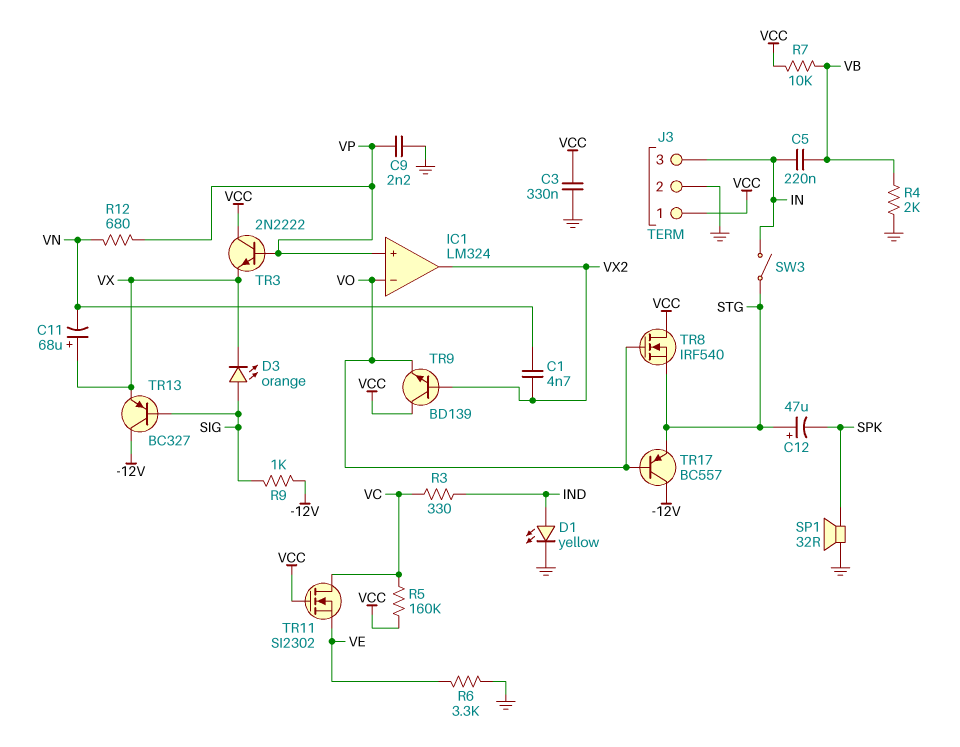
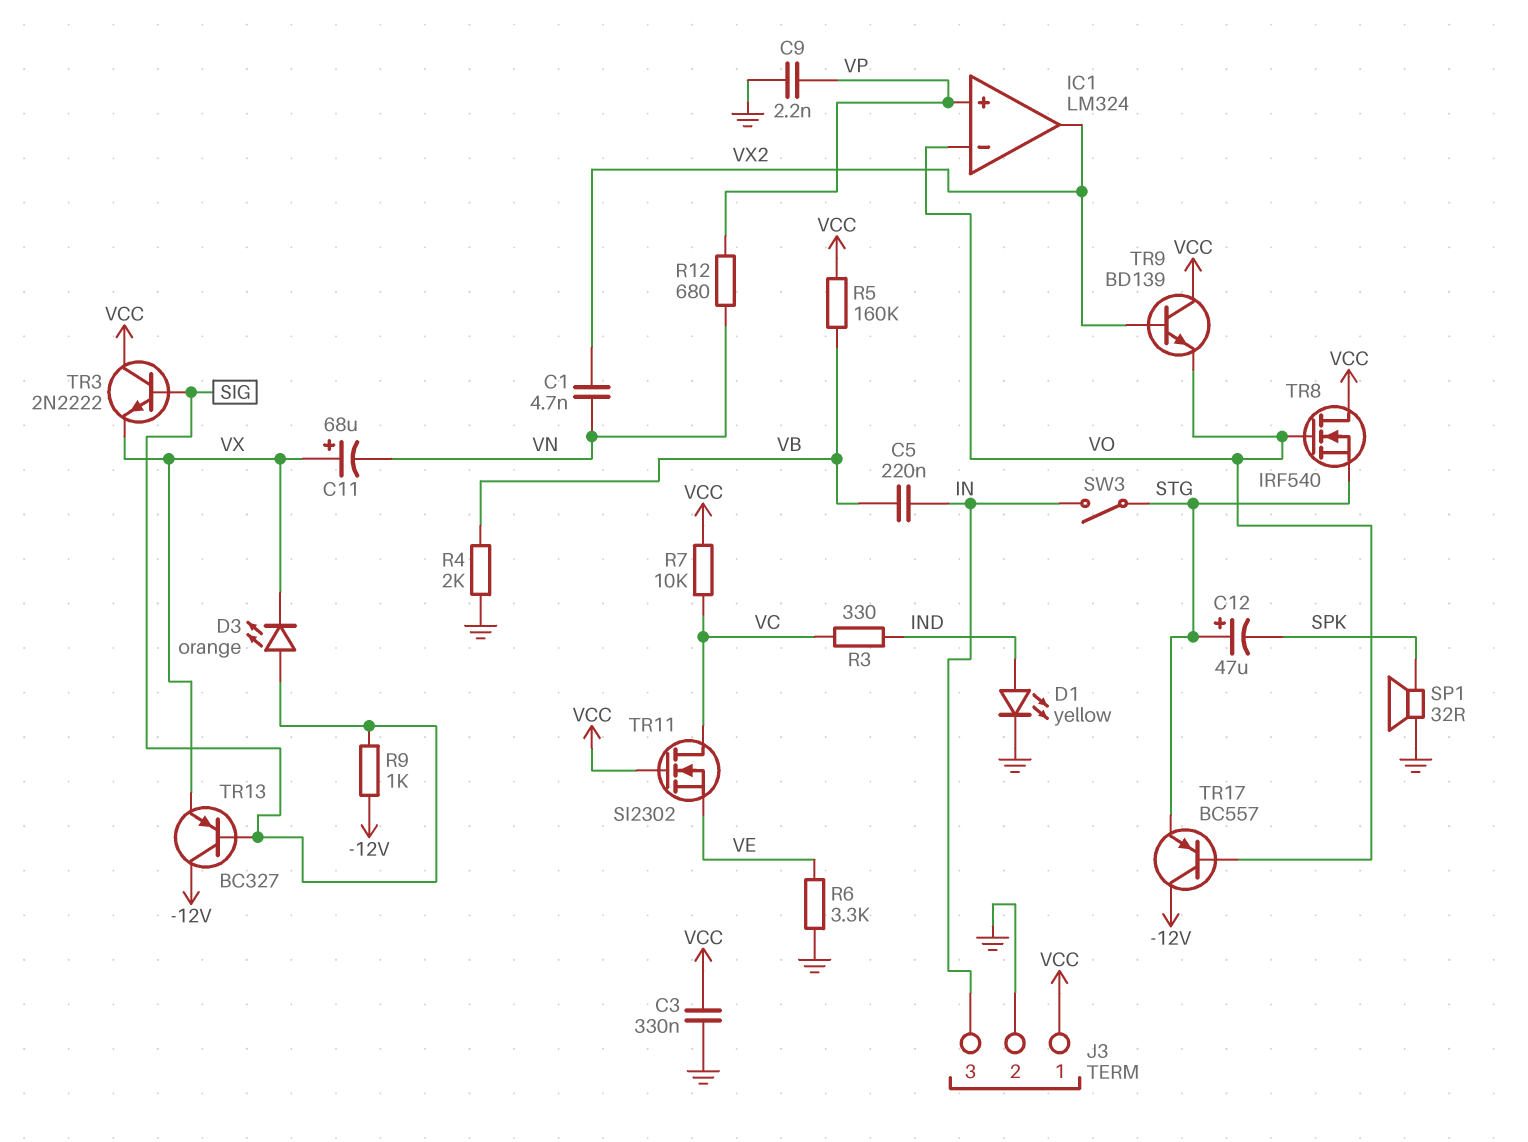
R5: 160k (VC, VCC) -> 160k (VB, VCC)
R7: 10k (VB, VCC) -> 10k (VC, VCC)
TR3: NPN 2N2222 (B VP, C VCC, E VX) -> NPN 2N2222 (B SIG, C VCC, E VX)

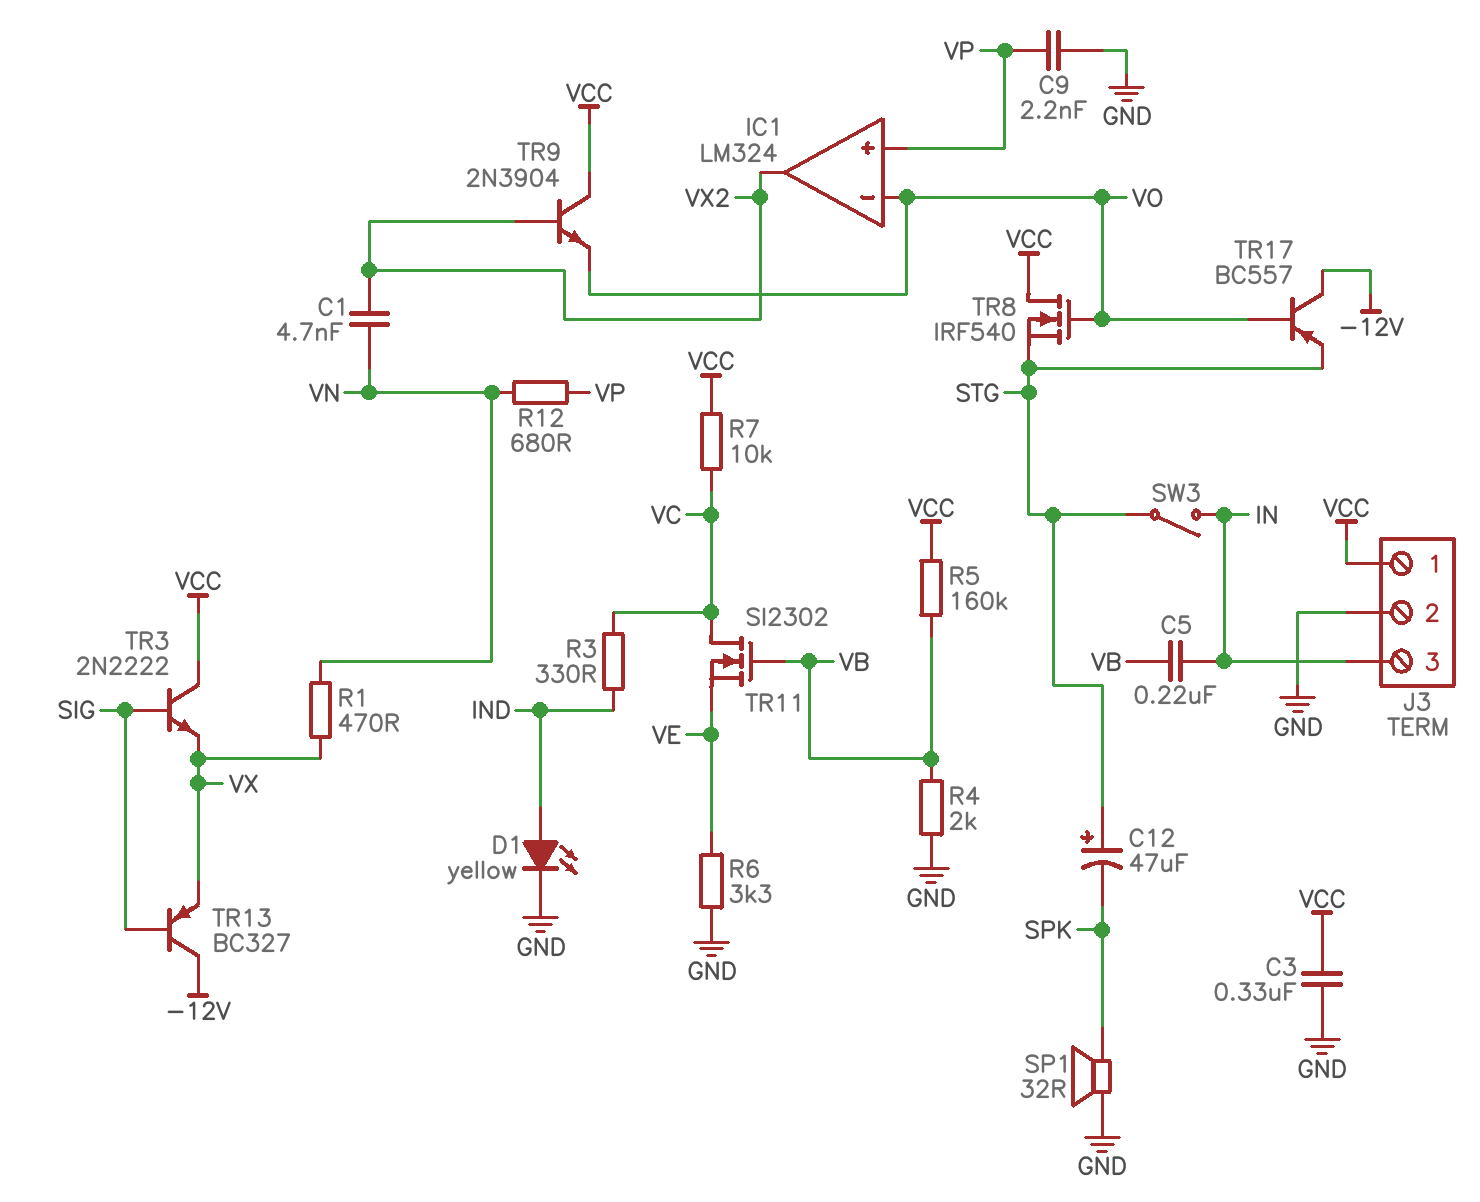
C11: 68uF (plus VX, minus VN) -> none
D3: LED orange (A SIG, K VX) -> none
R1: none -> 470 (VN, VX)
R9: 1k (-12V, SIG) -> none
TR9: NPN BD139 (B VX2, C VCC, E VO) -> NPN 2N3904 (B VX2, C VCC, E VO)
TR11: NMOS SI2302 (G VCC, D VC, S VE) -> NMOS SI2302 (G VB, D VC, S VE)

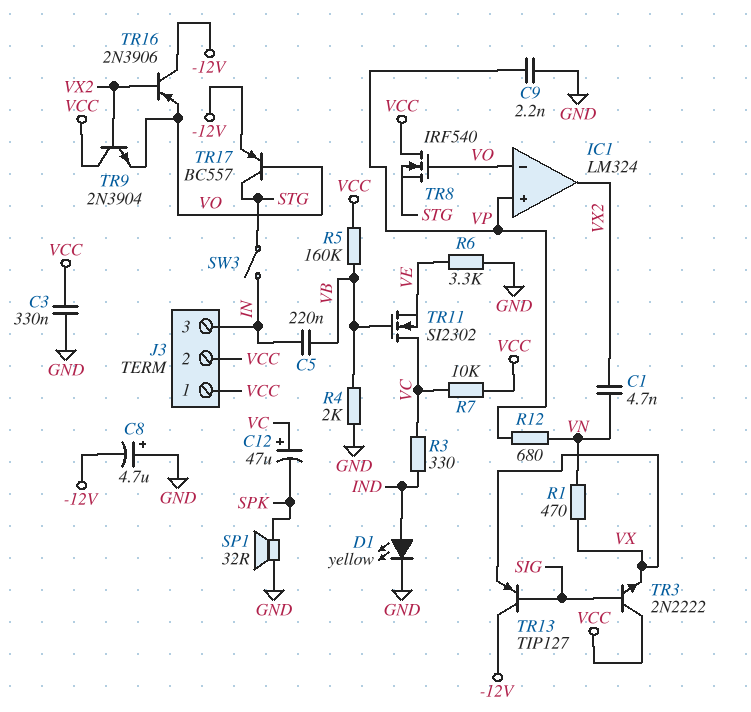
C8: none -> 4.7uF (plus GND, minus -12V)
C12: 47uF (plus STG, minus SPK) -> 47uF (plus VC, minus SPK)
J3 pin 2: GND -> VCC
TR13: PNP BC327 (B SIG, C -12V, E VX) -> PNP TIP127 (B SIG, C -12V, E VX)
TR16: none -> PNP 2N3906 (B VX2, C -12V, E VO)
TR17: PNP BC557 (B VO, C -12V, E STG) -> PNP BC557 (B VO, C STG, E -12V)

